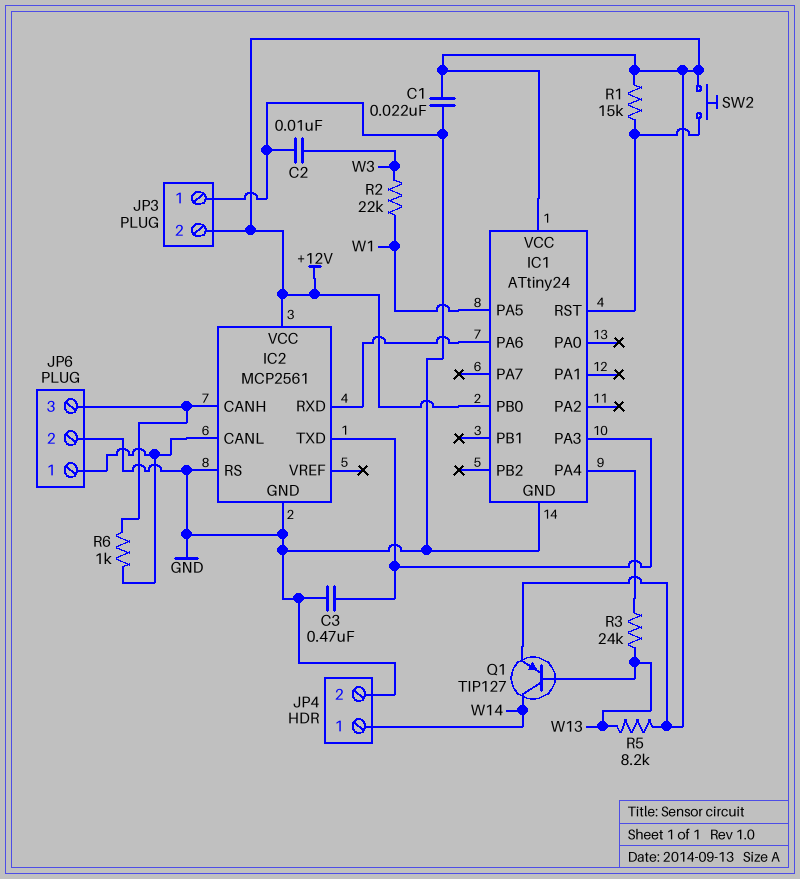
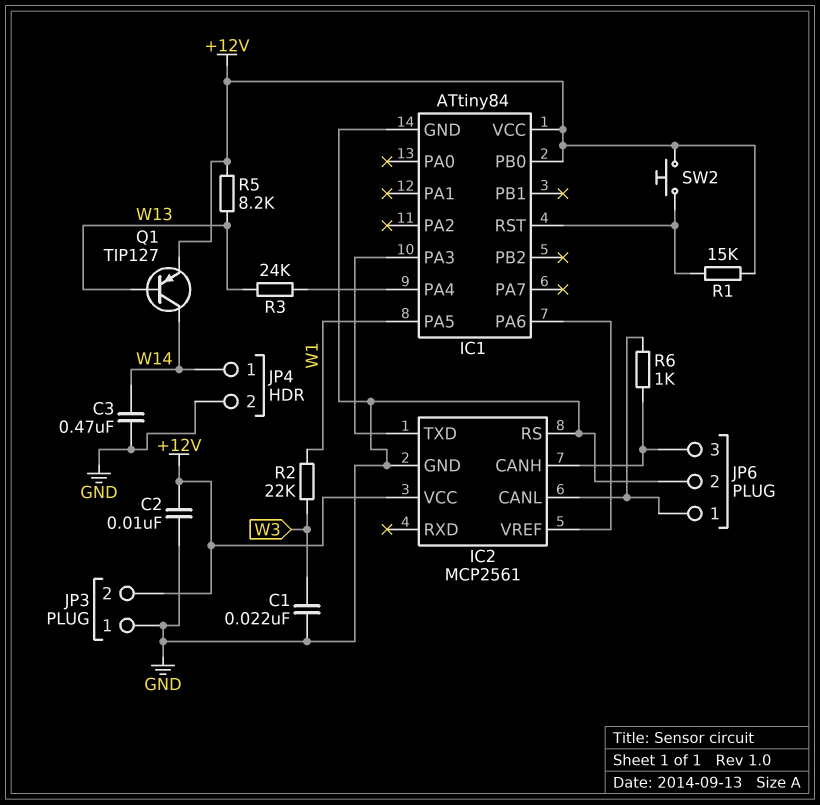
C1: 22nF (+12V, GND) -> 22nF (GND, W3)
C2: 10nF (GND, W3) -> 10nF (+12V, GND)
C3: 470nF (GND, IC1/PA3) -> 470nF (GND, W14)
IC1: ATtiny24 -> ATtiny84
IC2 pin RXD: IC1/PA6 -> none
IC2 pin VREF: none -> IC1/PA6

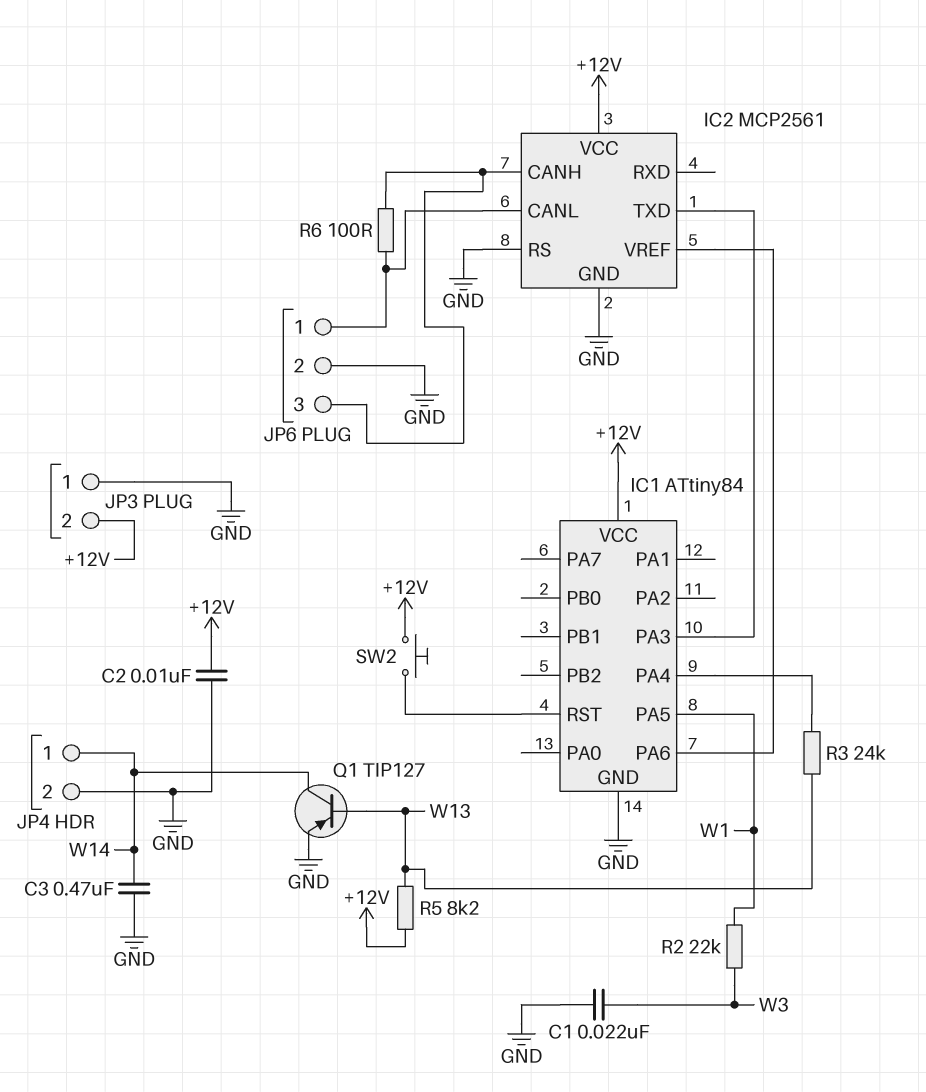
IC1 pin PB0: +12V -> none
Q1: PNP TIP127 (B W13, C W14, E +12V) -> PNP TIP127 (B W13, C W14, E GND)
R1: 15k (+12V, IC1/RST) -> none
R6: 1k (IC2/CANH, IC2/CANL) -> 100 (IC2/CANH, IC2/CANL)

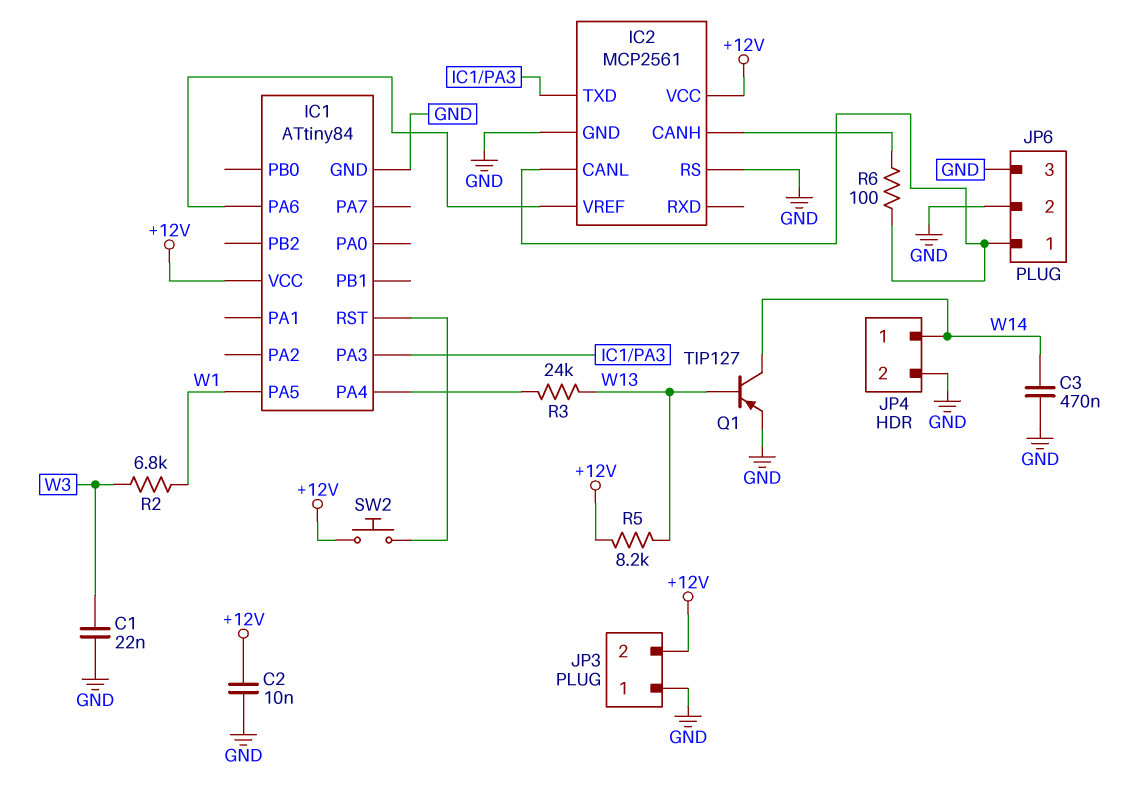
JP6 pin 3: IC2/CANH -> GND
R2: 22k (W1, W3) -> 6.8k (W1, W3)

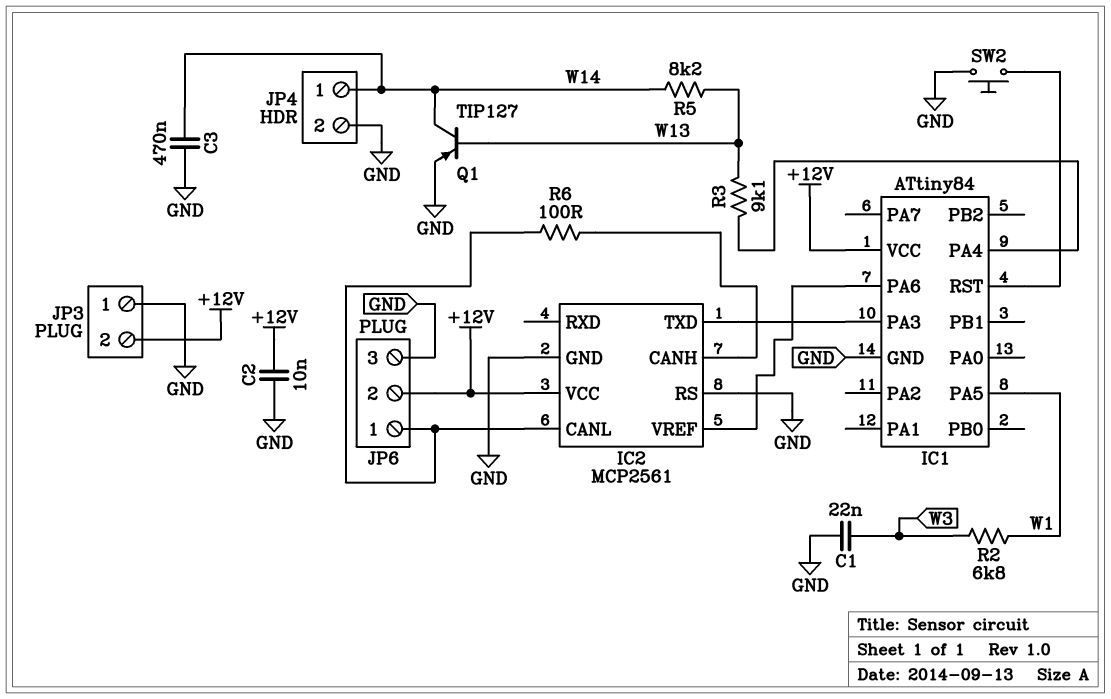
JP6 pin 2: GND -> +12V
R3: 24k (IC1/PA4, W13) -> 9.1k (IC1/PA4, W13)
R5: 8.2k (+12V, W13) -> 8.2k (W13, W14)
SW2: button (+12V, IC1/RST) -> button (GND, IC1/RST)

